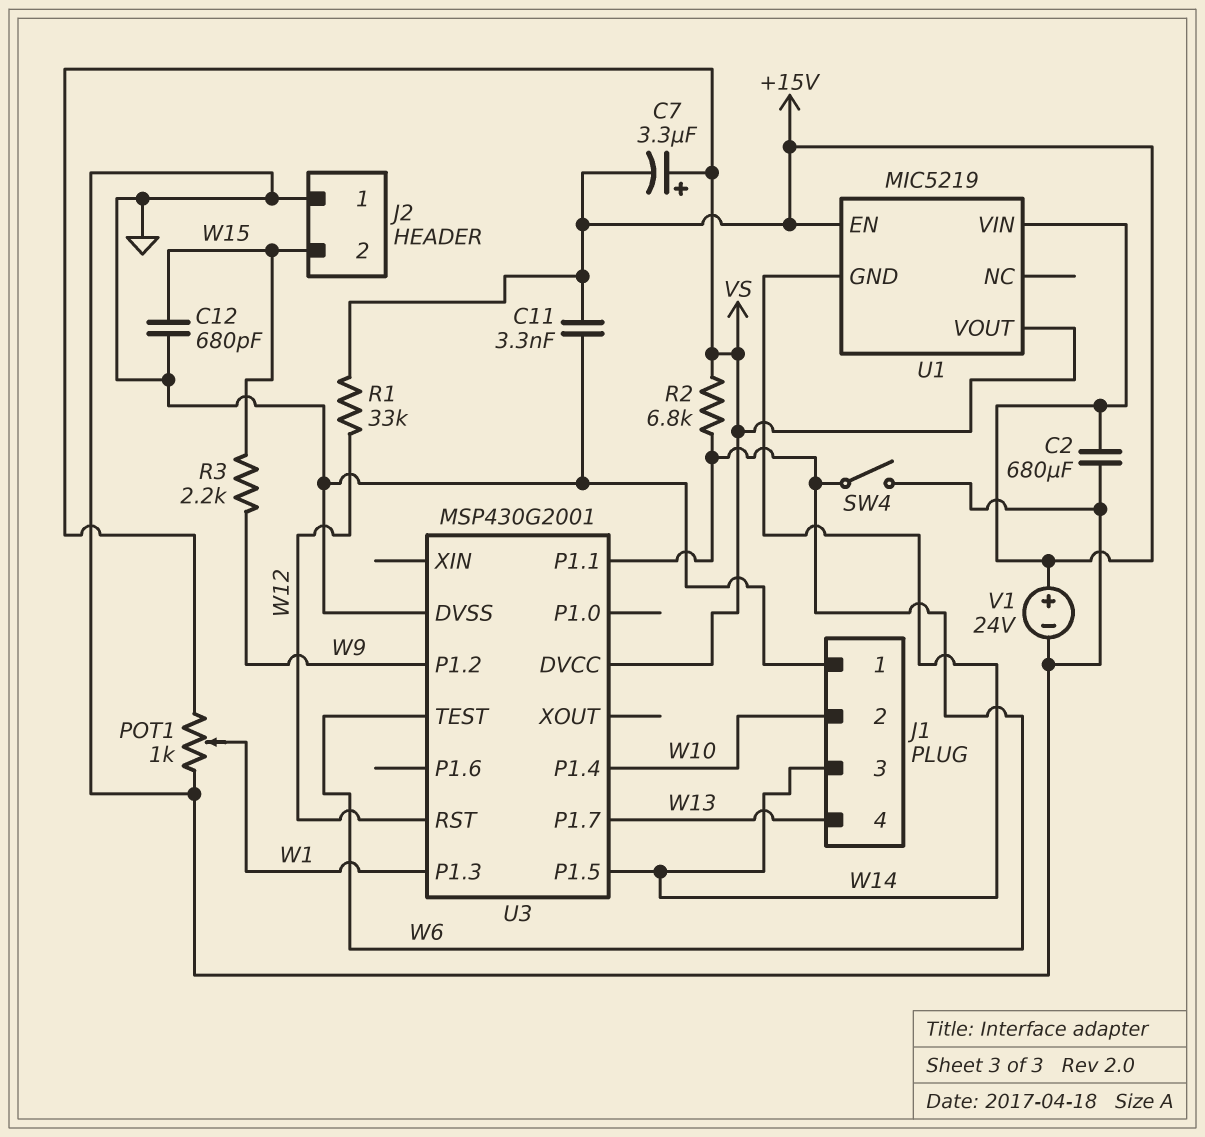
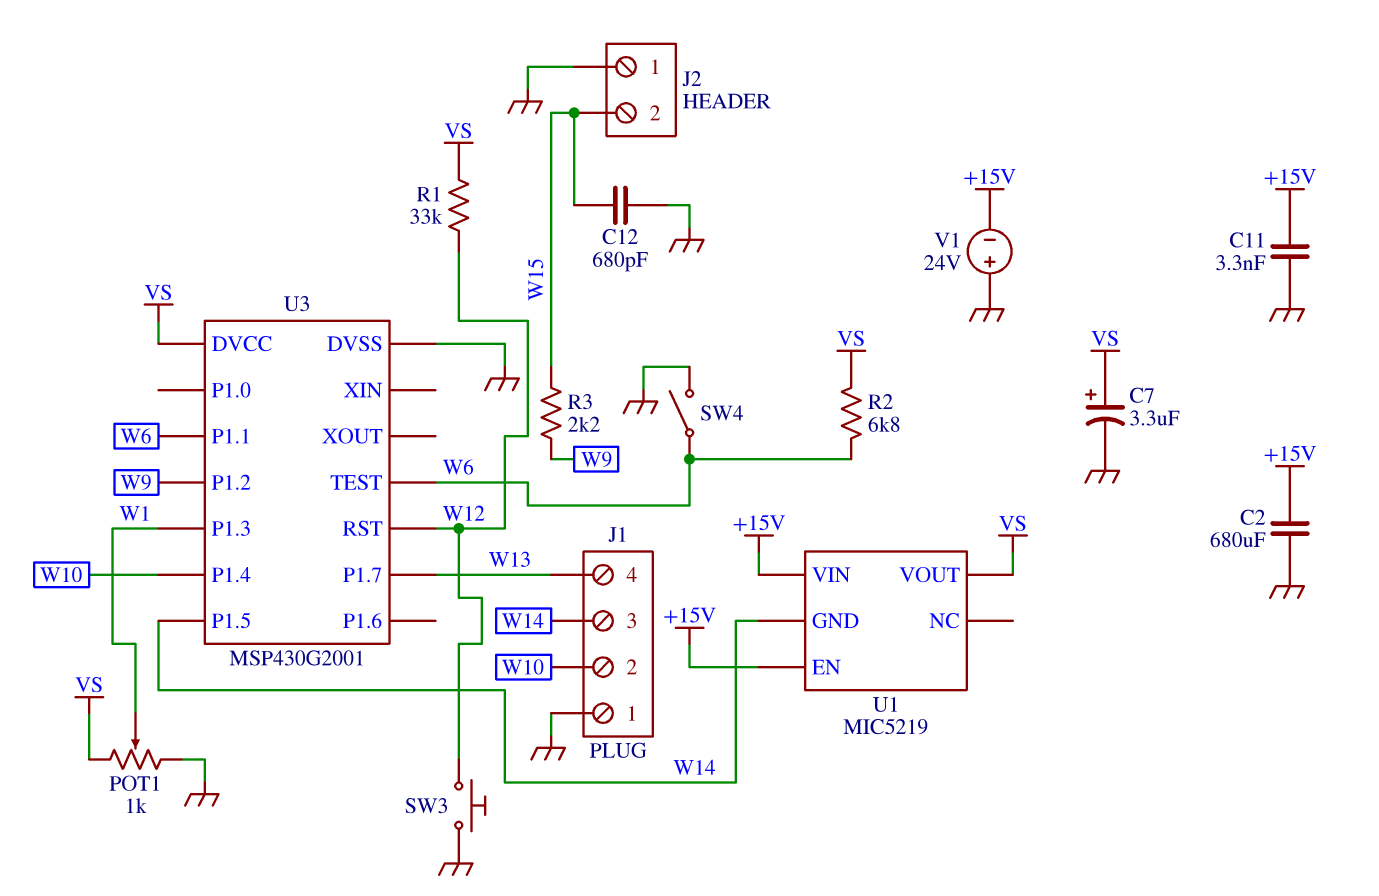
C7: 3.3uF (plus VS, minus +15V) -> 3.3uF (plus VS, minus GND)
R1: 33k (+15V, W12) -> 33k (VS, W12)
SW3: none -> button (GND, W12)
V1: 24V (plus +15V, minus GND) -> 24V (plus GND, minus +15V)

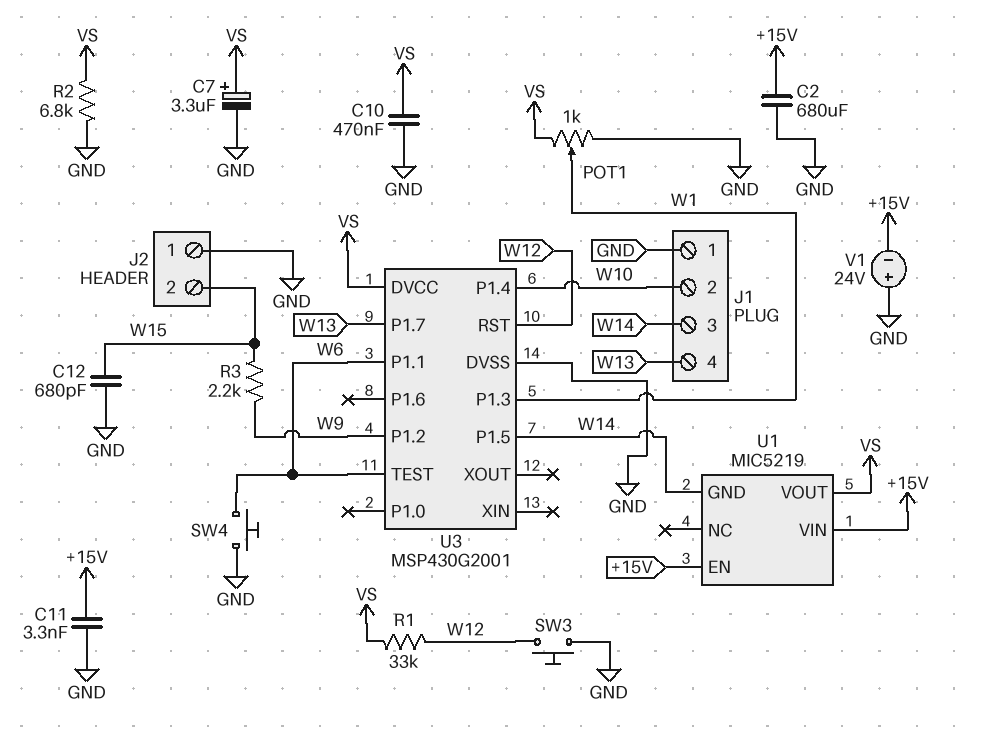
C10: none -> 470nF (GND, VS)
R2: 6.8k (VS, W6) -> 6.8k (GND, VS)
SW4: switch (GND, W6) -> button (GND, W6)

